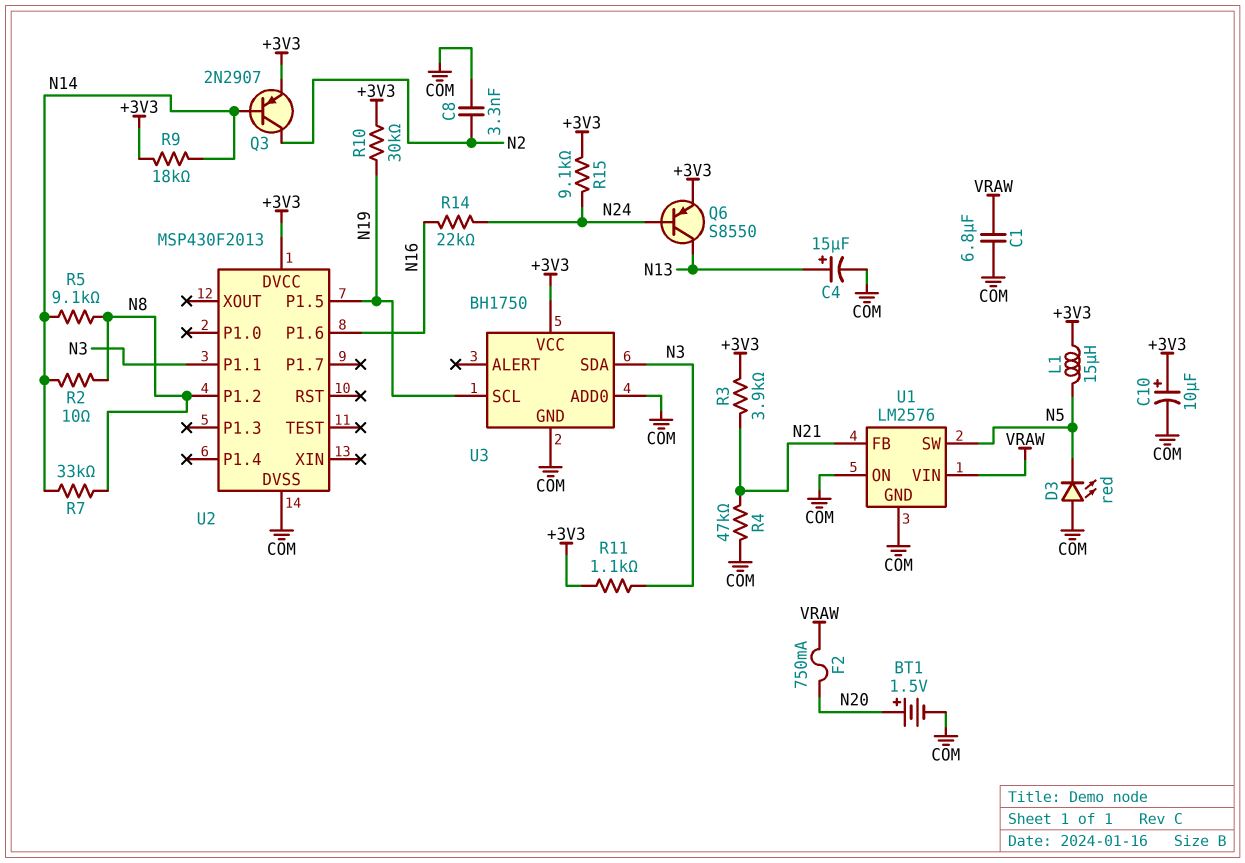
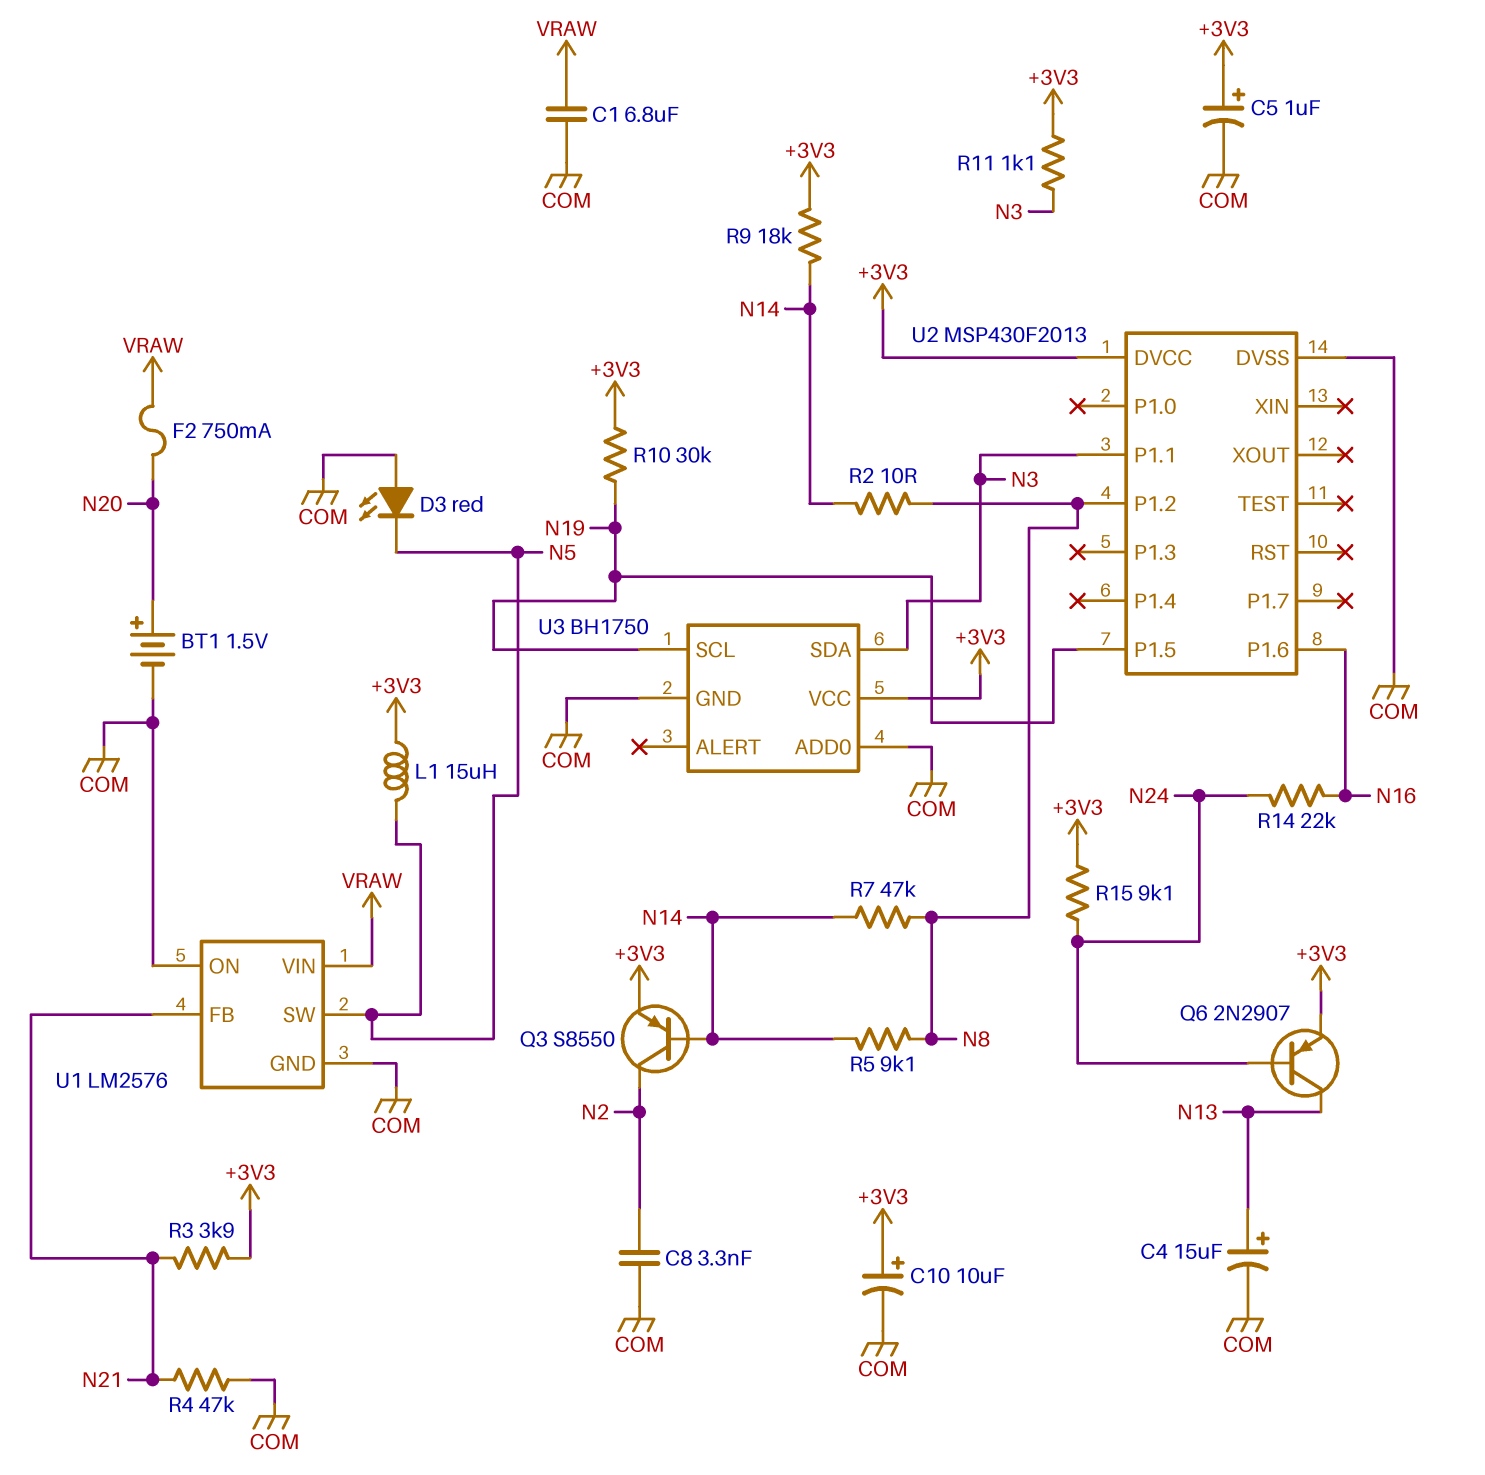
C5: none -> 1uF (plus +3V3, minus COM)
Q3: PNP 2N2907 (B N14, C N2, E +3V3) -> PNP S8550 (B N14, C N2, E +3V3)
Q6: PNP S8550 (B N24, C N13, E +3V3) -> PNP 2N2907 (B N24, C N13, E +3V3)
R7: 33k (N8, N14) -> 47k (N8, N14)

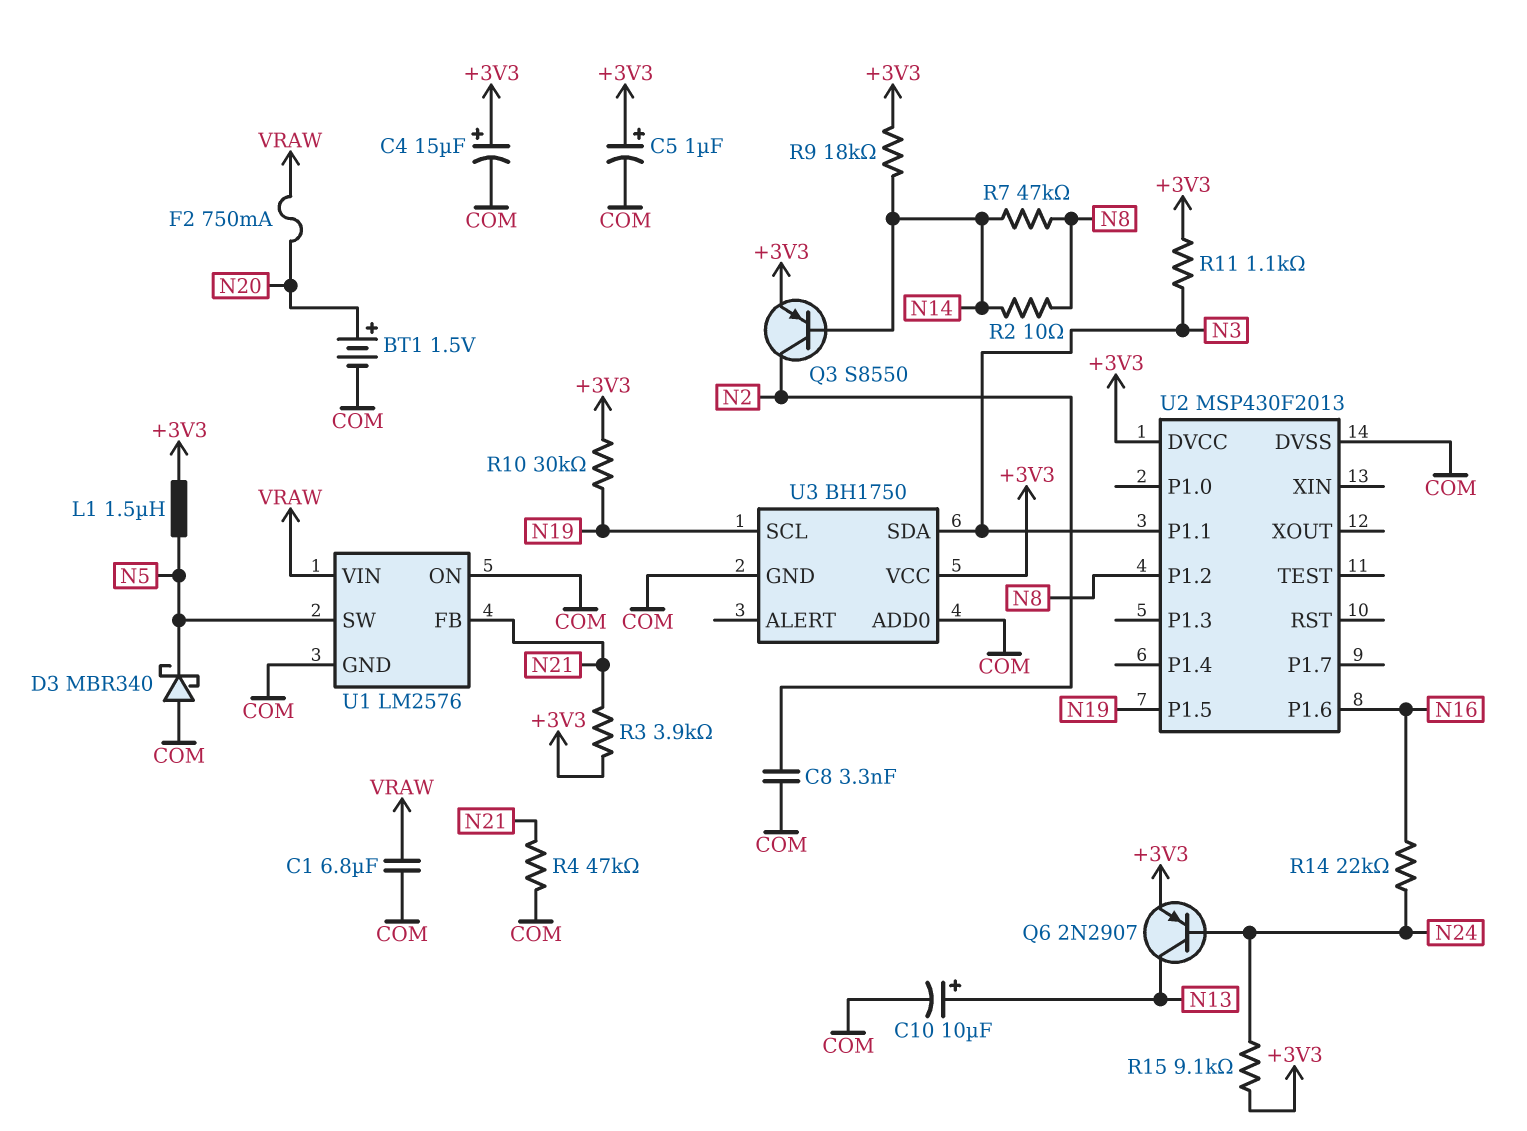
C4: 15uF (plus N13, minus COM) -> 15uF (plus +3V3, minus COM)
C10: 10uF (plus +3V3, minus COM) -> 10uF (plus N13, minus COM)
D3: LED red (A COM, K N5) -> schottky MBR340 (A COM, K N5)
L1: 15uH (+3V3, N5) -> 1.5uH (+3V3, N5)
R5: 9.1k (N8, N14) -> none

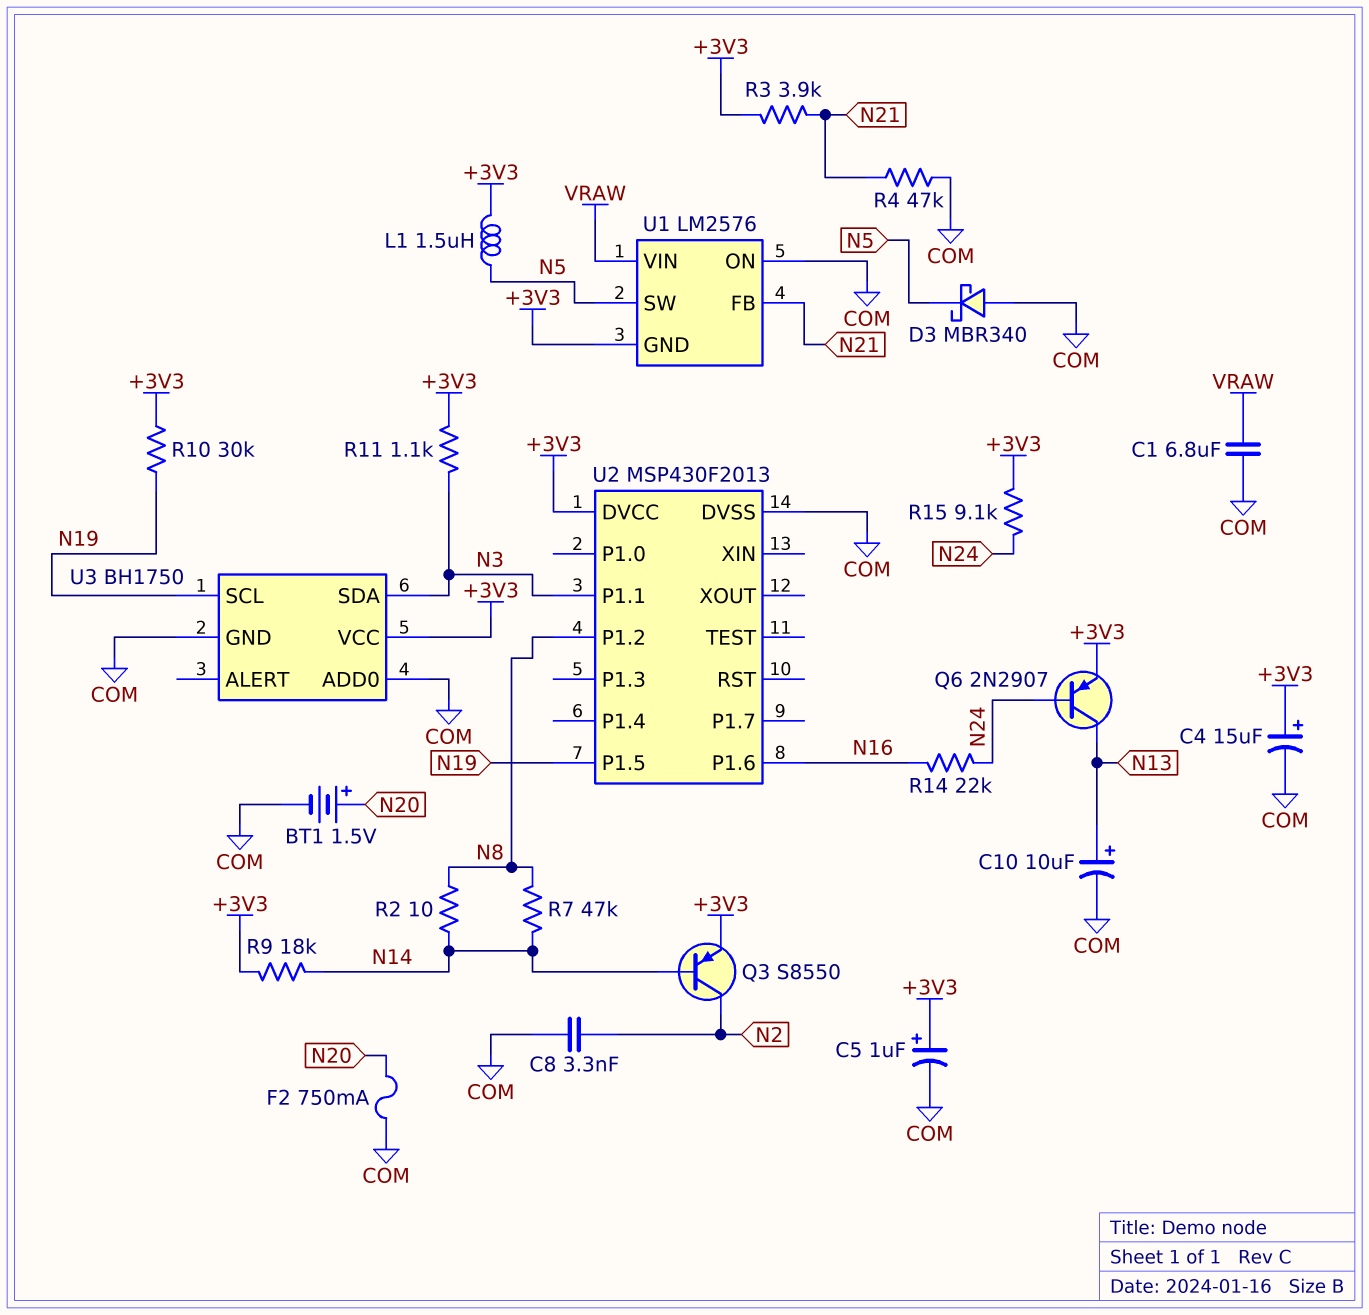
F2: 750mA (N20, VRAW) -> 750mA (COM, N20)
U1 pin GND: COM -> +3V3

